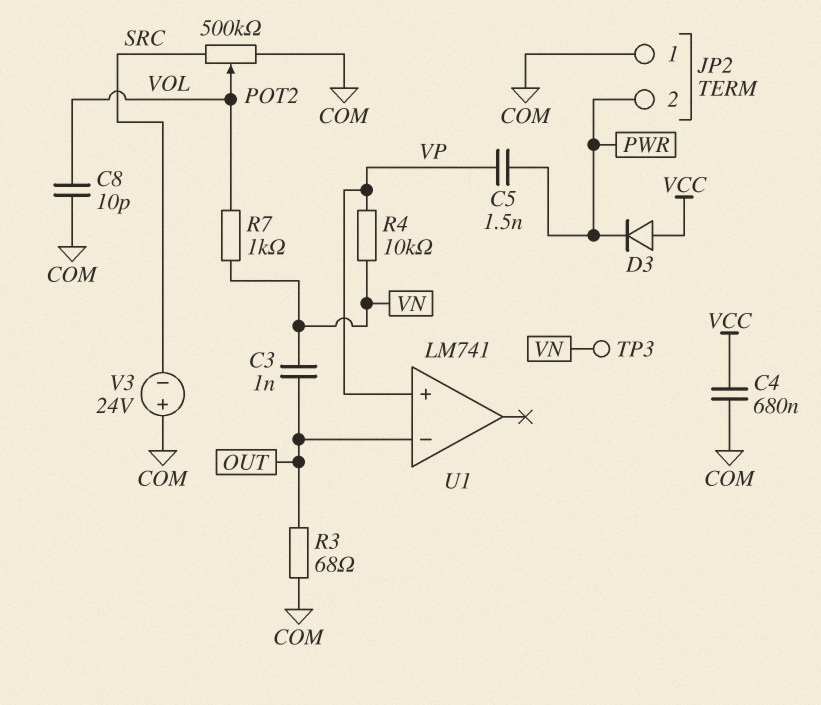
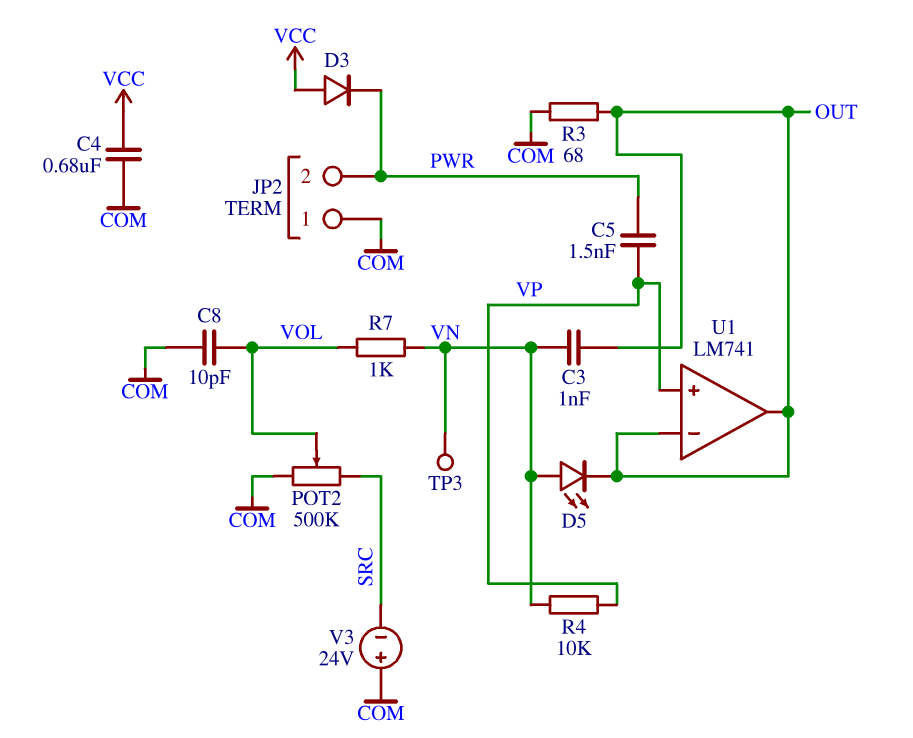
D5: none -> LED (A VN, K OUT)
U1 pin out: none -> OUT

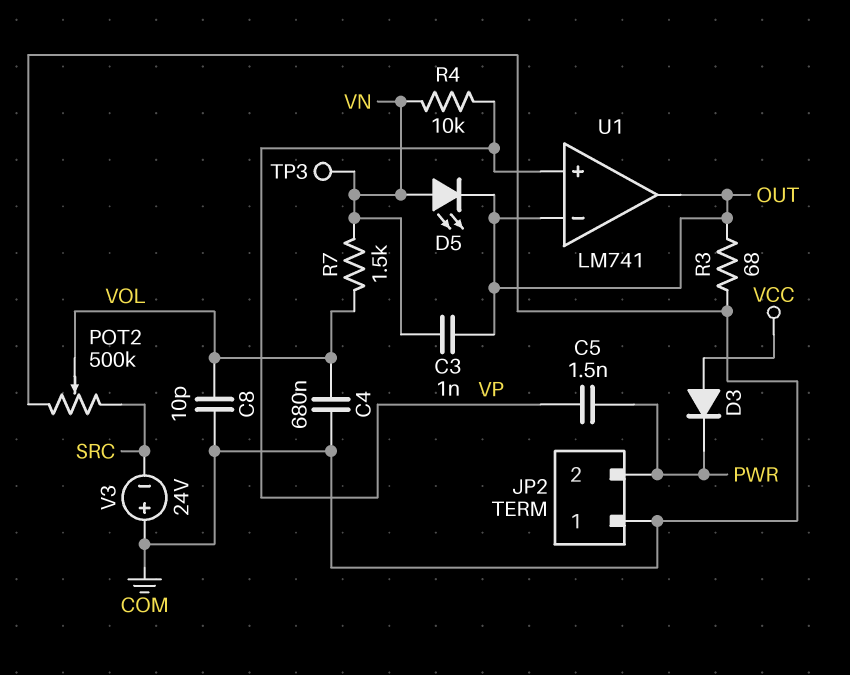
C4: 680nF (COM, VCC) -> 680nF (COM, VOL)
R7: 1k (VN, VOL) -> 1.5k (VN, VOL)

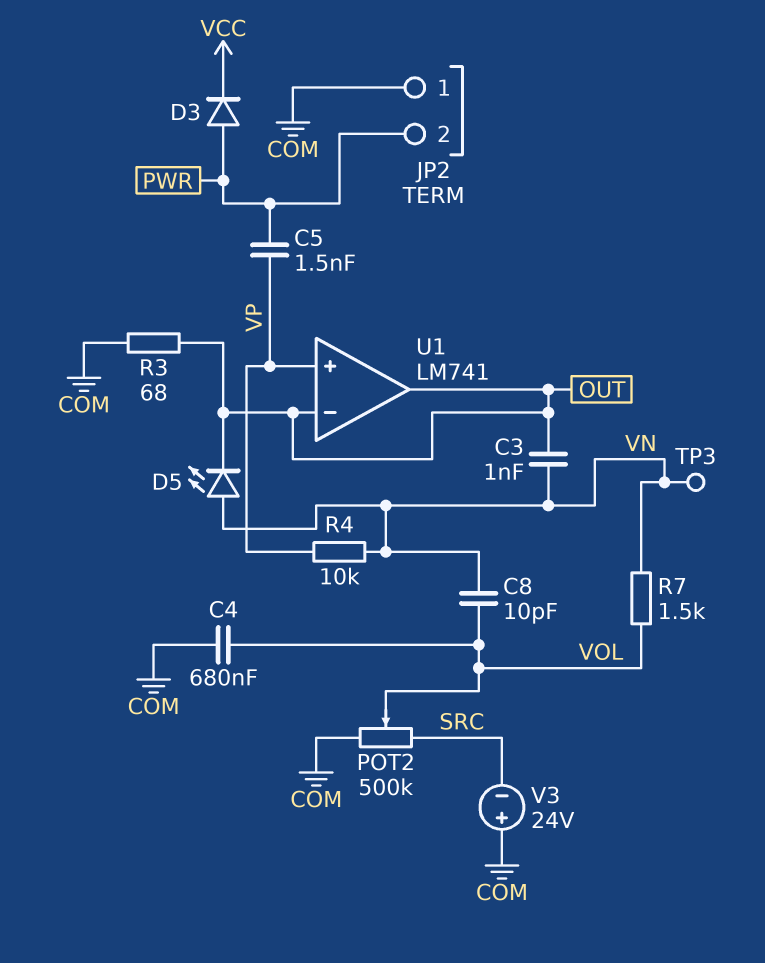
C8: 10pF (COM, VOL) -> 10pF (VN, VOL)
D3: diode (A VCC, K PWR) -> diode (A PWR, K VCC)

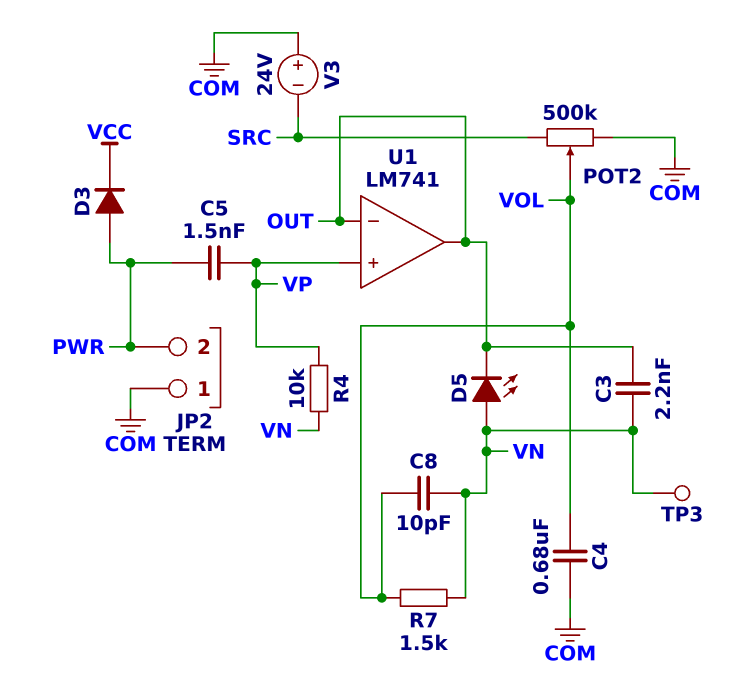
C3: 1nF (OUT, VN) -> 2.2nF (OUT, VN)
R3: 68 (COM, OUT) -> none

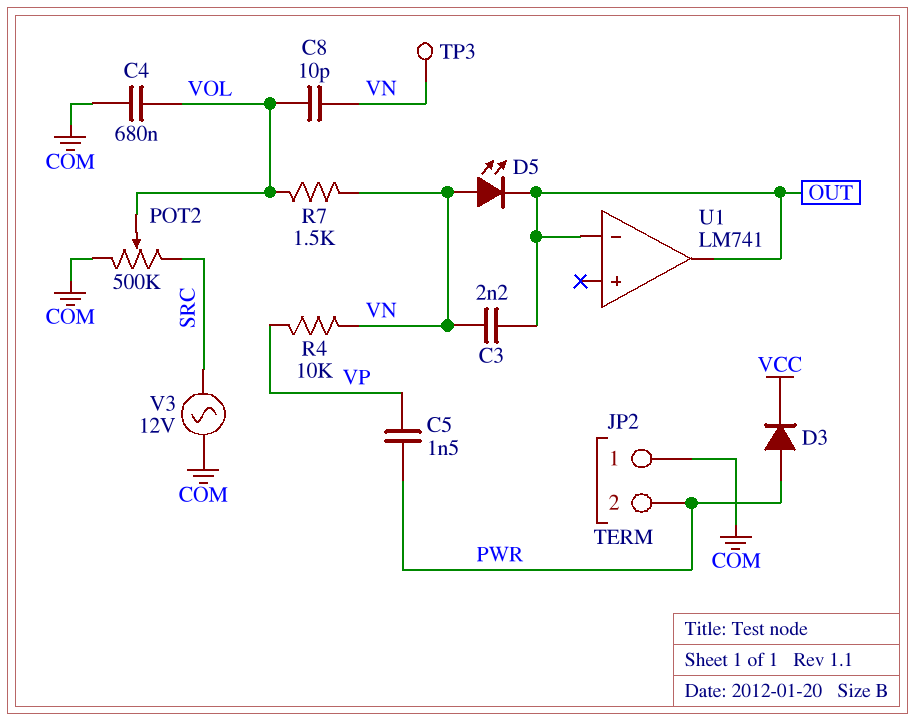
U1 pin in+: VP -> none
V3: 24V (plus COM, minus SRC) -> AC 12V (COM, SRC)

